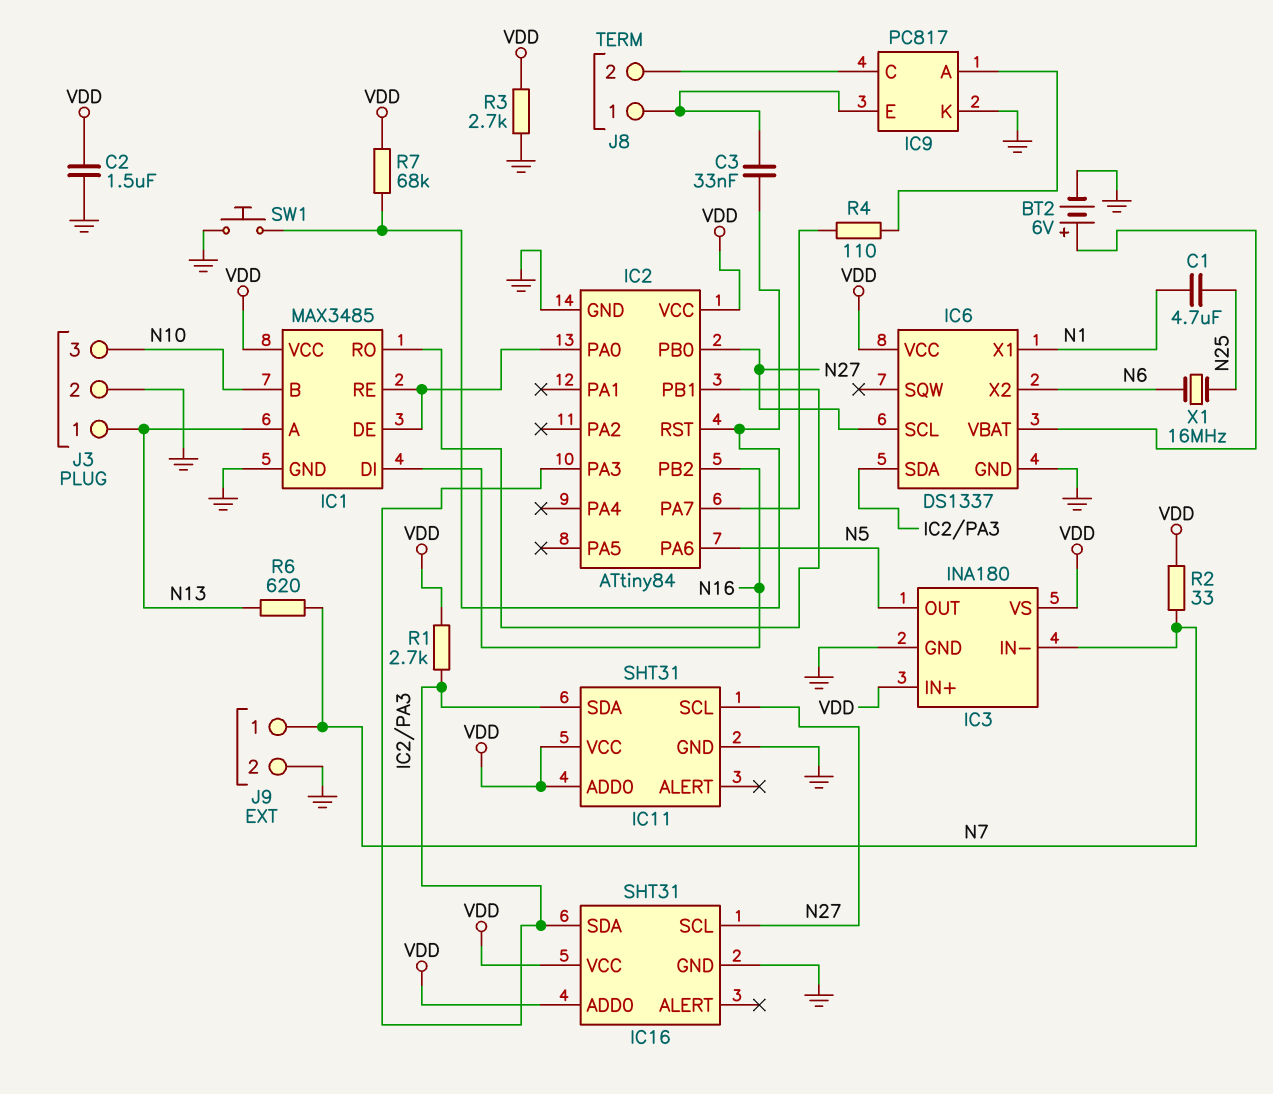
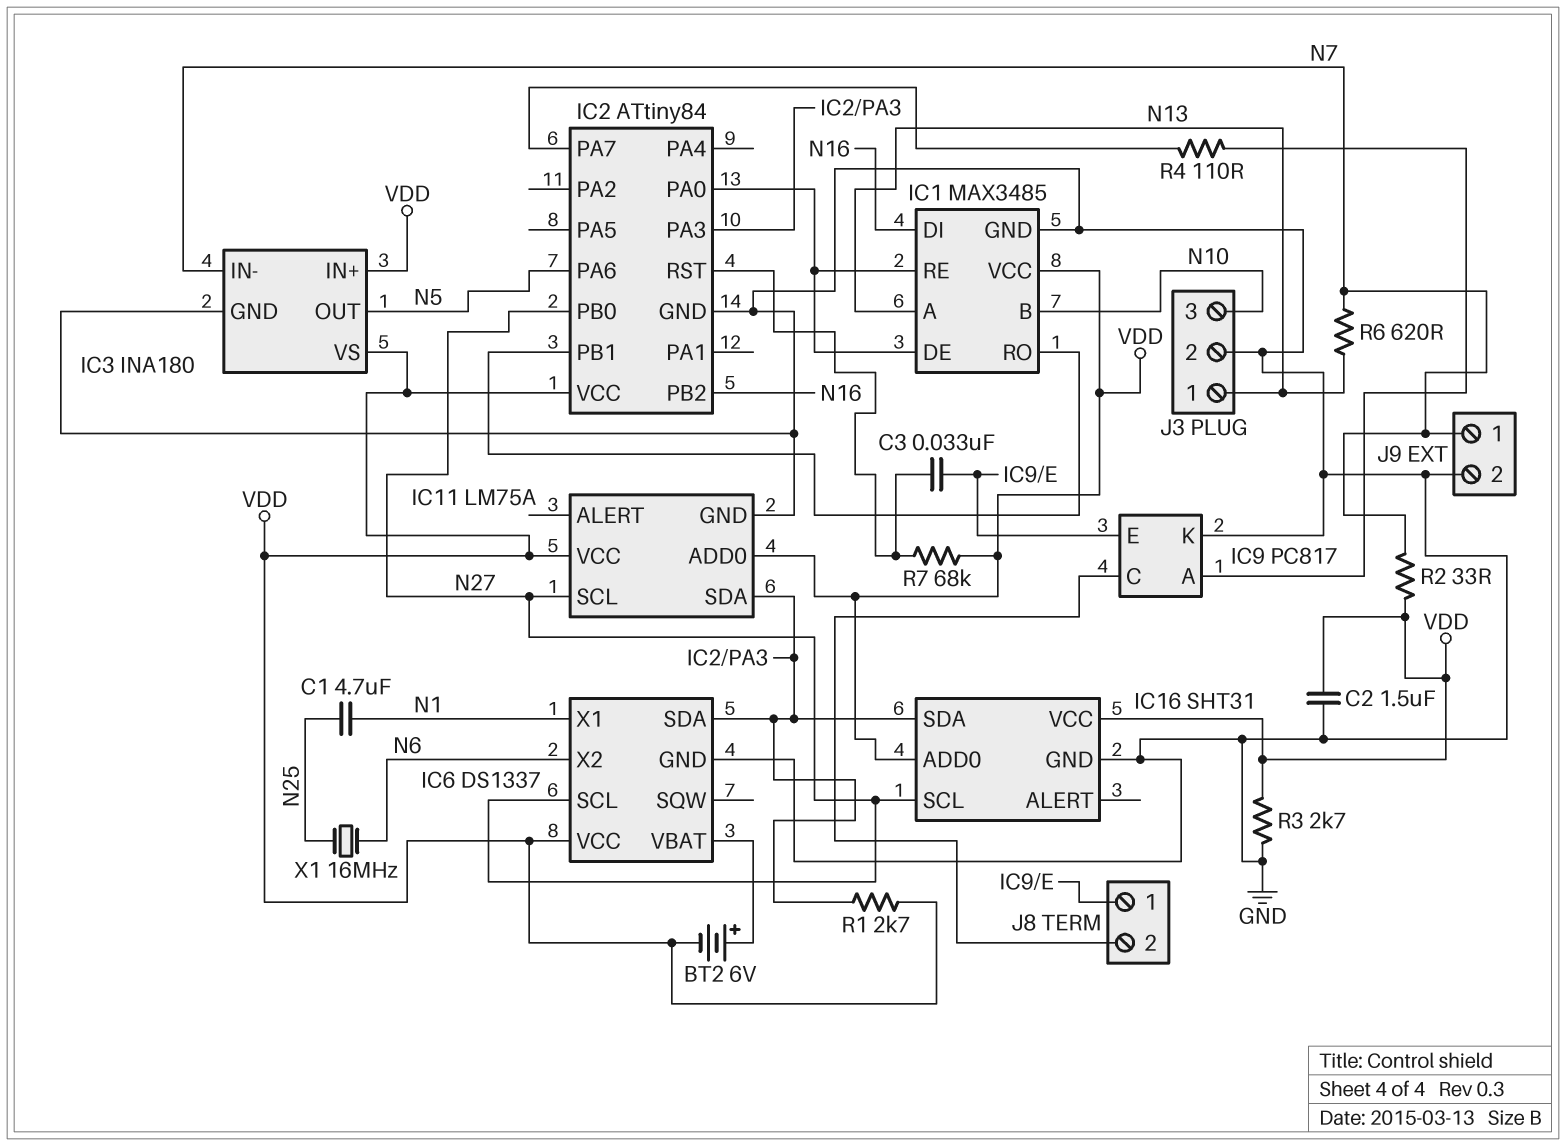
BT2: 6V (plus IC6/VBAT, minus GND) -> 6V (plus IC6/VBAT, minus VDD)
IC11: SHT31 -> LM75A
SW1: button (GND, IC2/RST) -> none

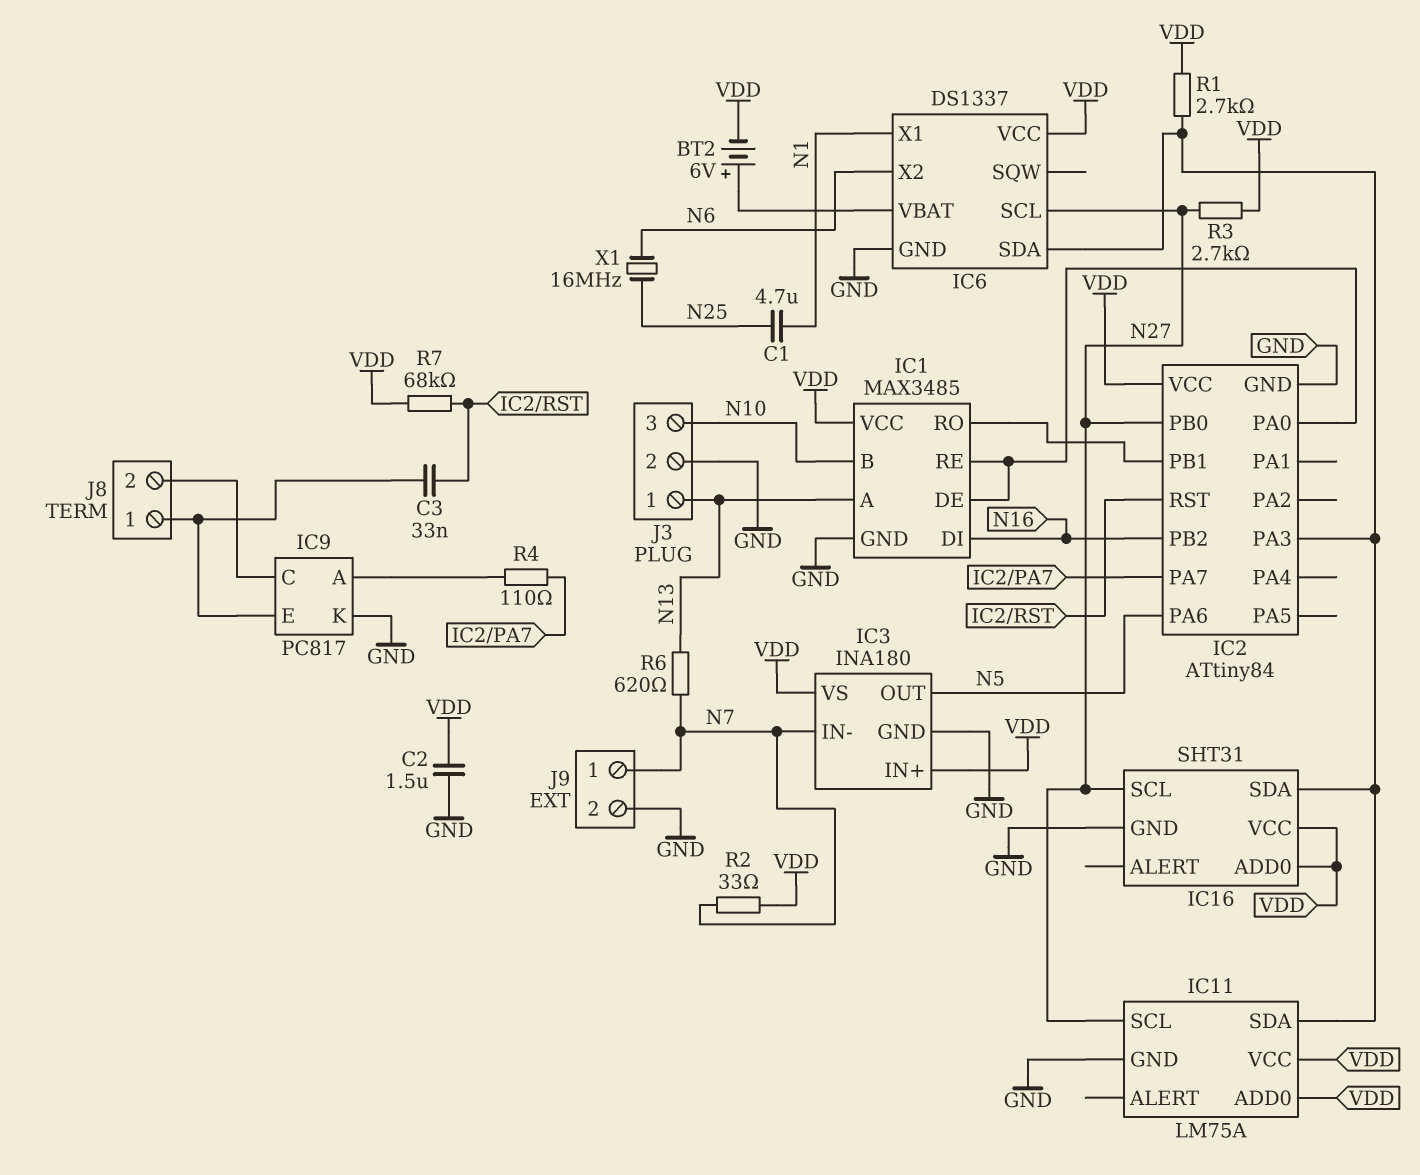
R3: 2.7k (GND, VDD) -> 2.7k (N27, VDD)

